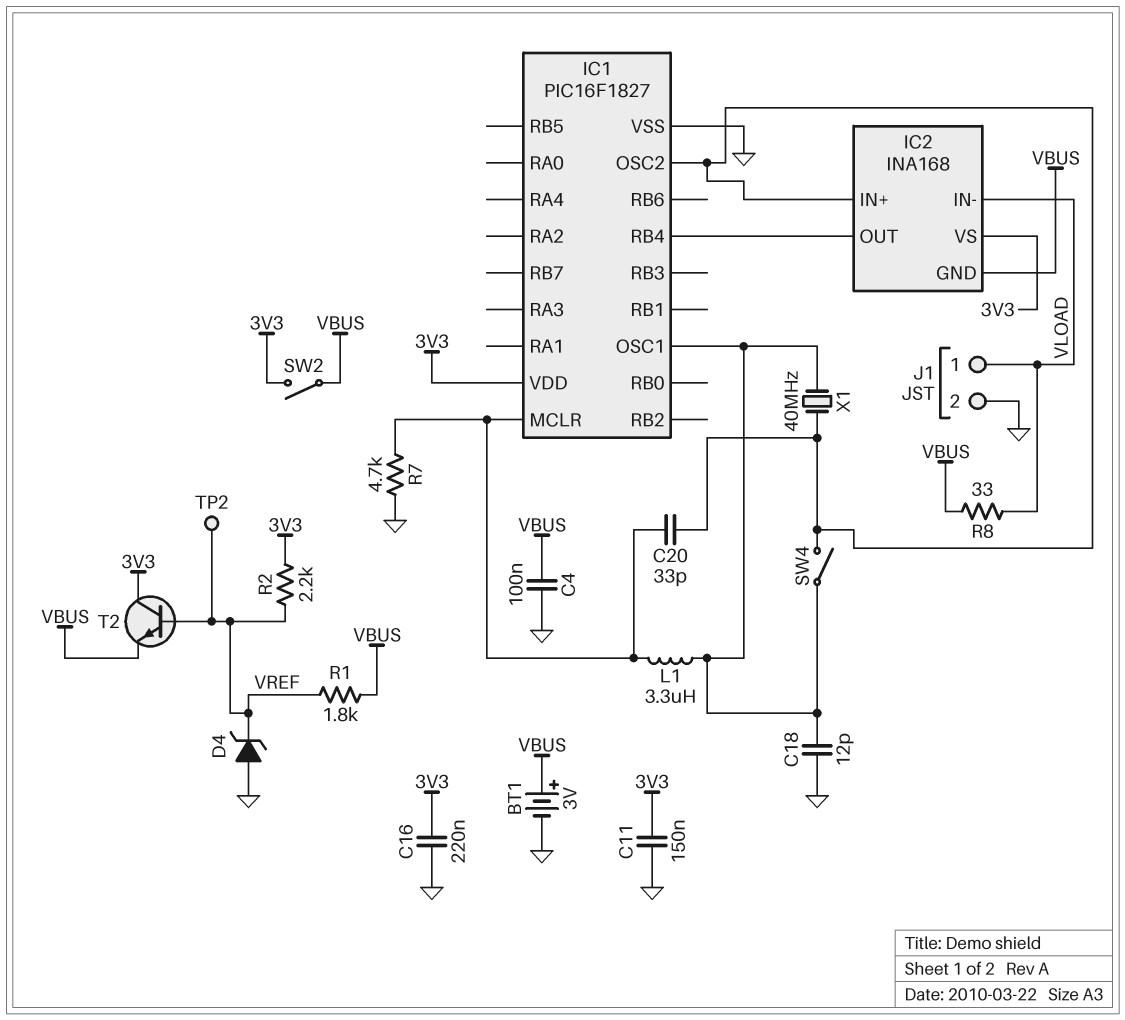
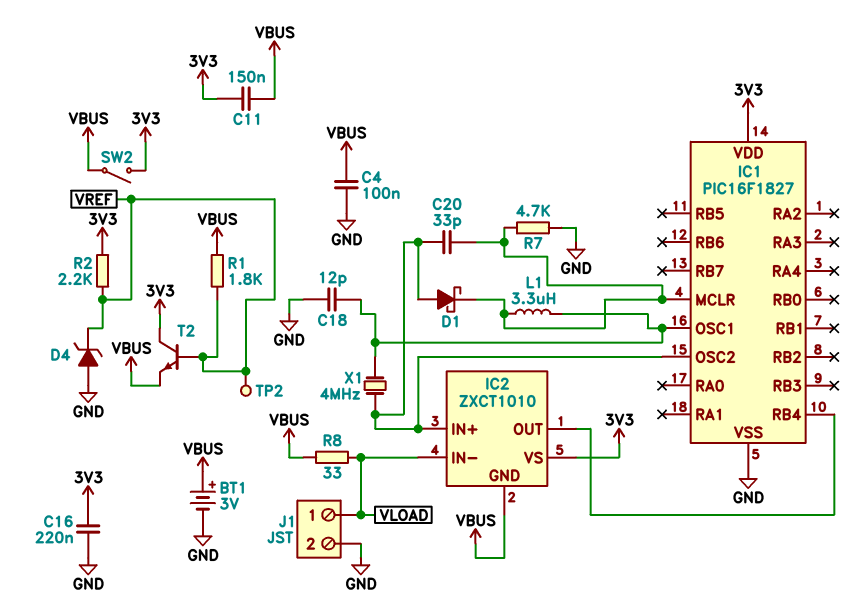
C11: 150nF (3V3, GND) -> 150nF (3V3, VBUS)
D1: none -> schottky (A IC1/OSC2, K IC1/MCLR)
IC2: INA168 -> ZXCT1010
SW4: switch (IC1/OSC1, IC1/OSC2) -> none
X1: 40MHz (IC1/OSC1, IC1/OSC2) -> 4MHz (IC1/OSC1, IC1/OSC2)

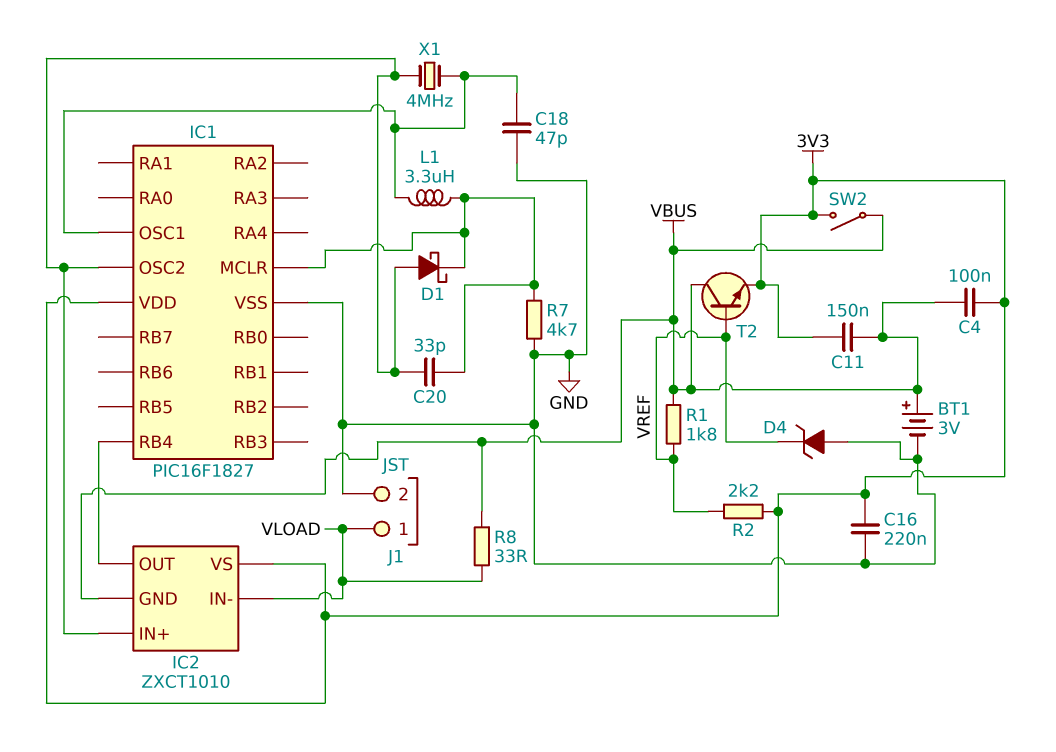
C4: 100nF (GND, VBUS) -> 100nF (3V3, VBUS)
C18: 12pF (GND, IC1/OSC1) -> 47pF (GND, IC1/OSC1)
T2: NPN (B VREF, C 3V3, E VBUS) -> NPN (B VREF, C VBUS, E 3V3)
TP2: test point (VREF) -> none

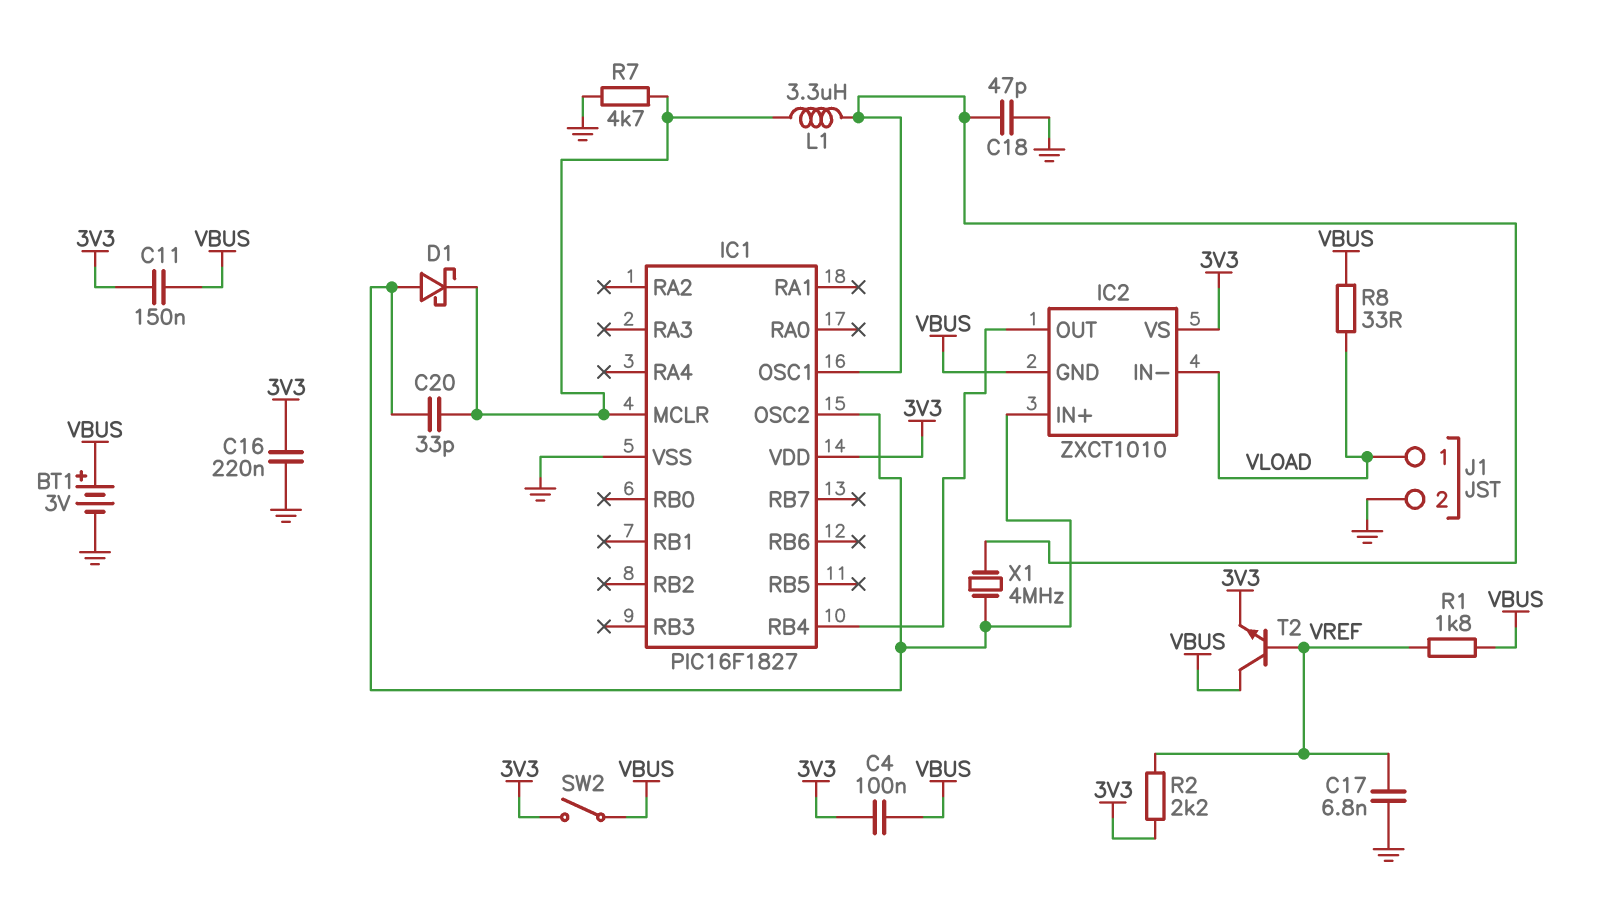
C17: none -> 6.8nF (GND, VREF)
D4: zener (A GND, K VREF) -> none

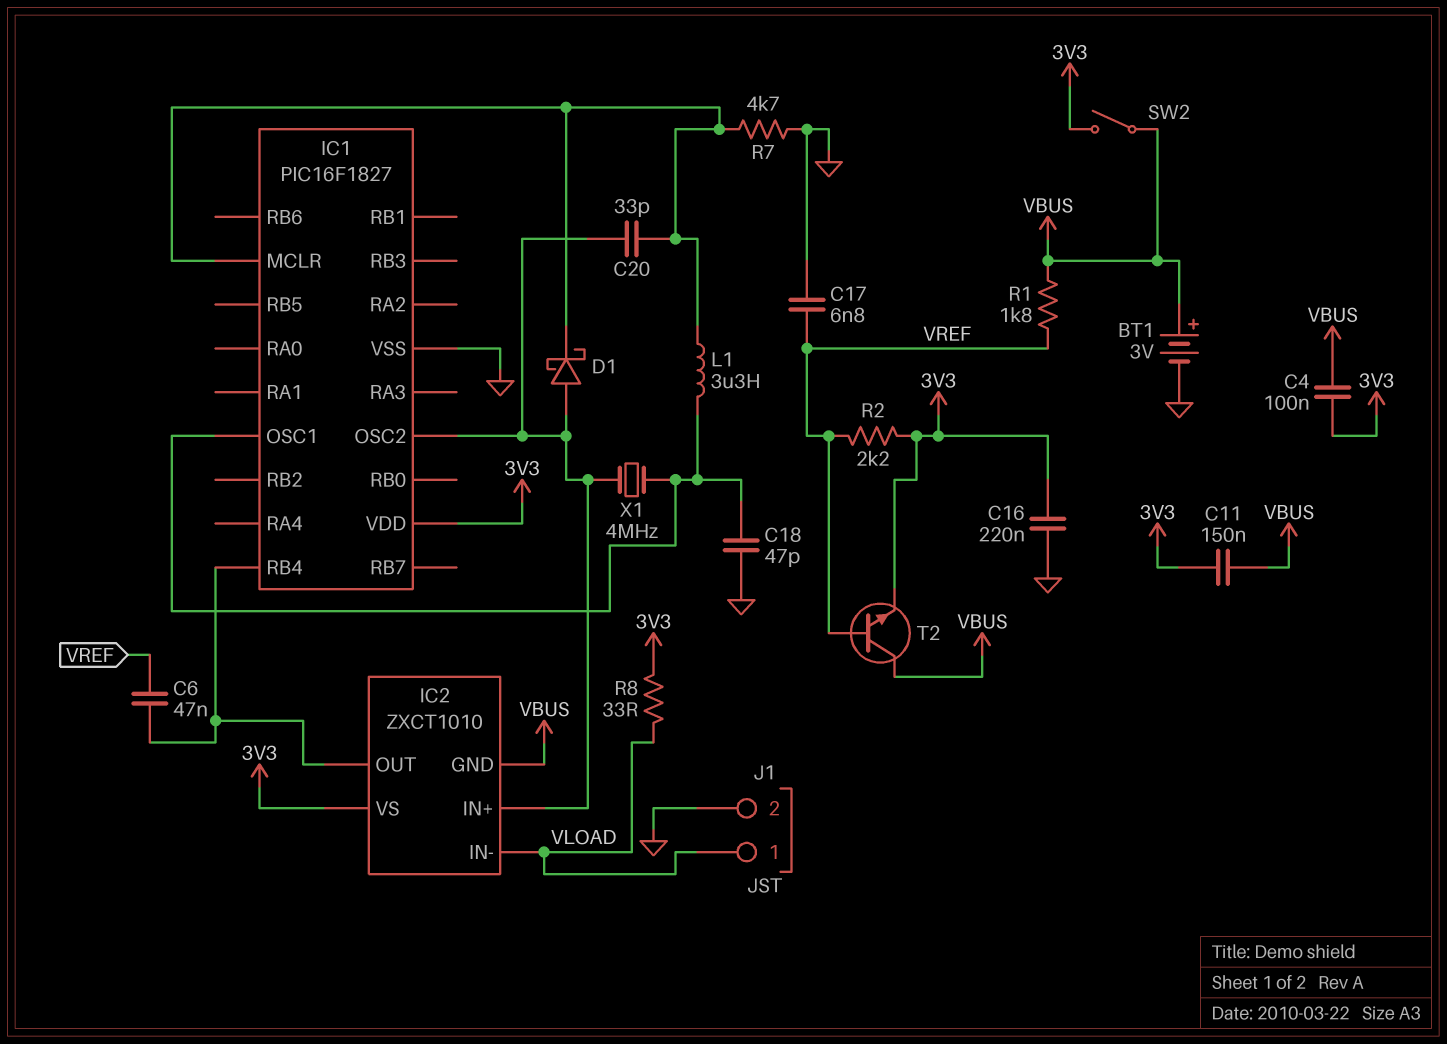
C6: none -> 47nF (IC1/RB4, VREF)
R8: 33 (VBUS, VLOAD) -> 33 (3V3, VLOAD)

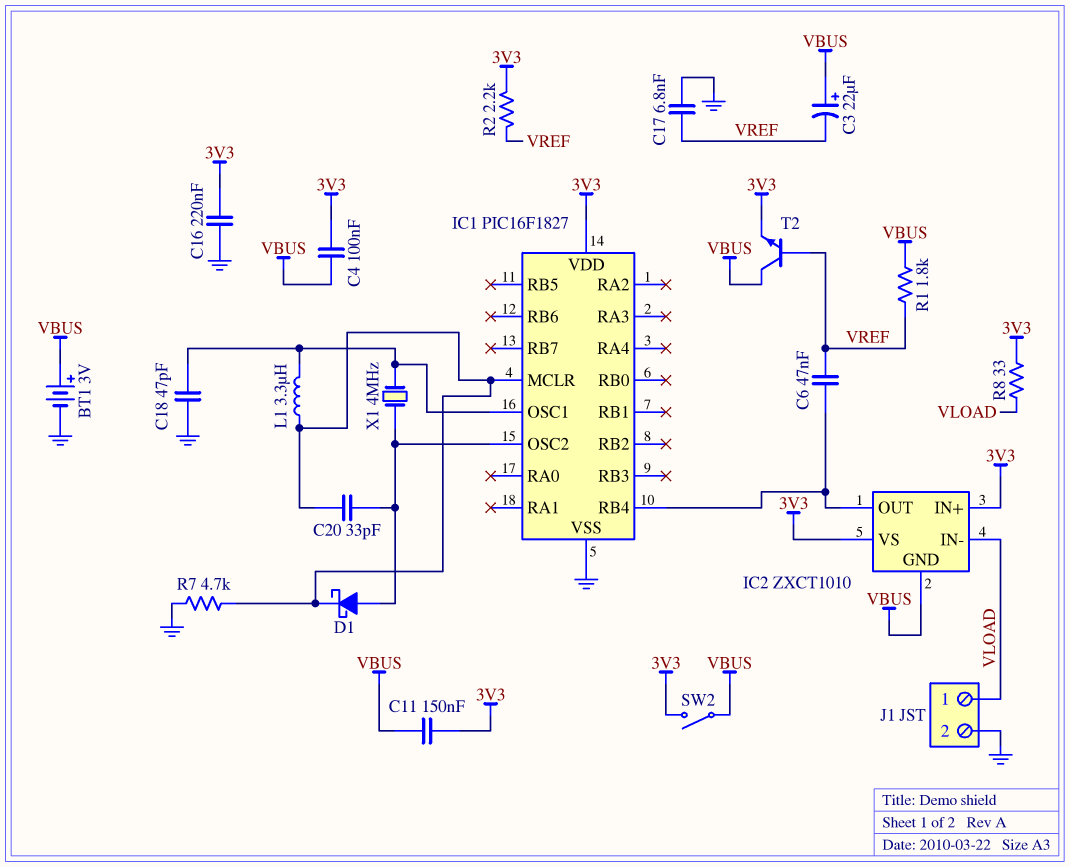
C3: none -> 22uF (plus VBUS, minus VREF)
IC2 pin IN+: IC1/OSC2 -> 3V3

